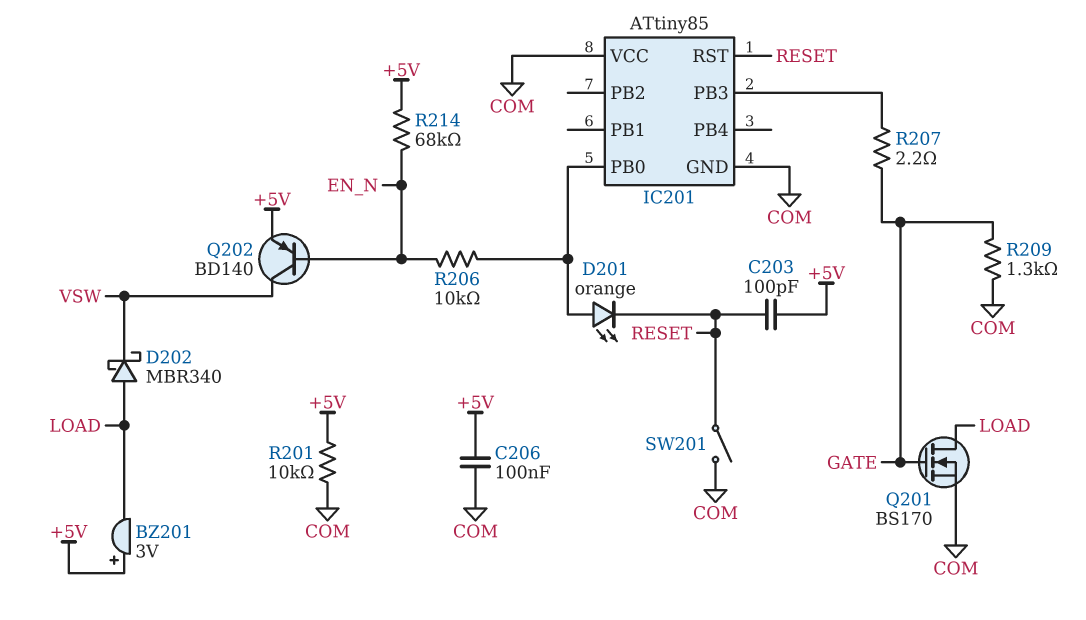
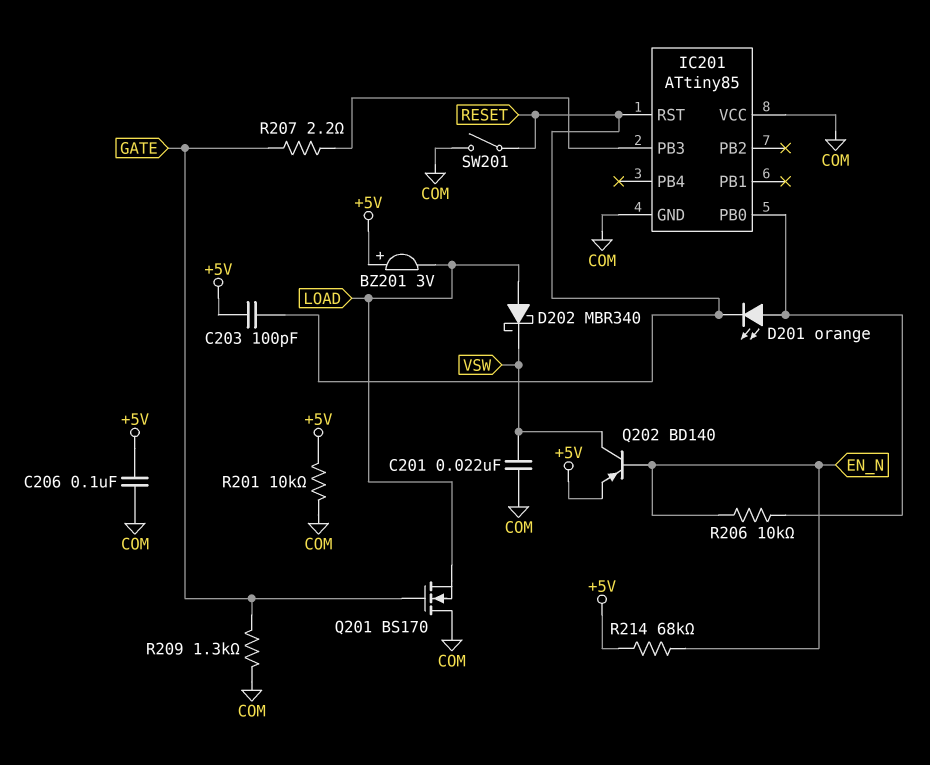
C201: none -> 22nF (COM, VSW)
Q201: NMOS BS170 (G GATE, D LOAD, S COM) -> NMOS BS170 (G GATE, D COM, S LOAD)

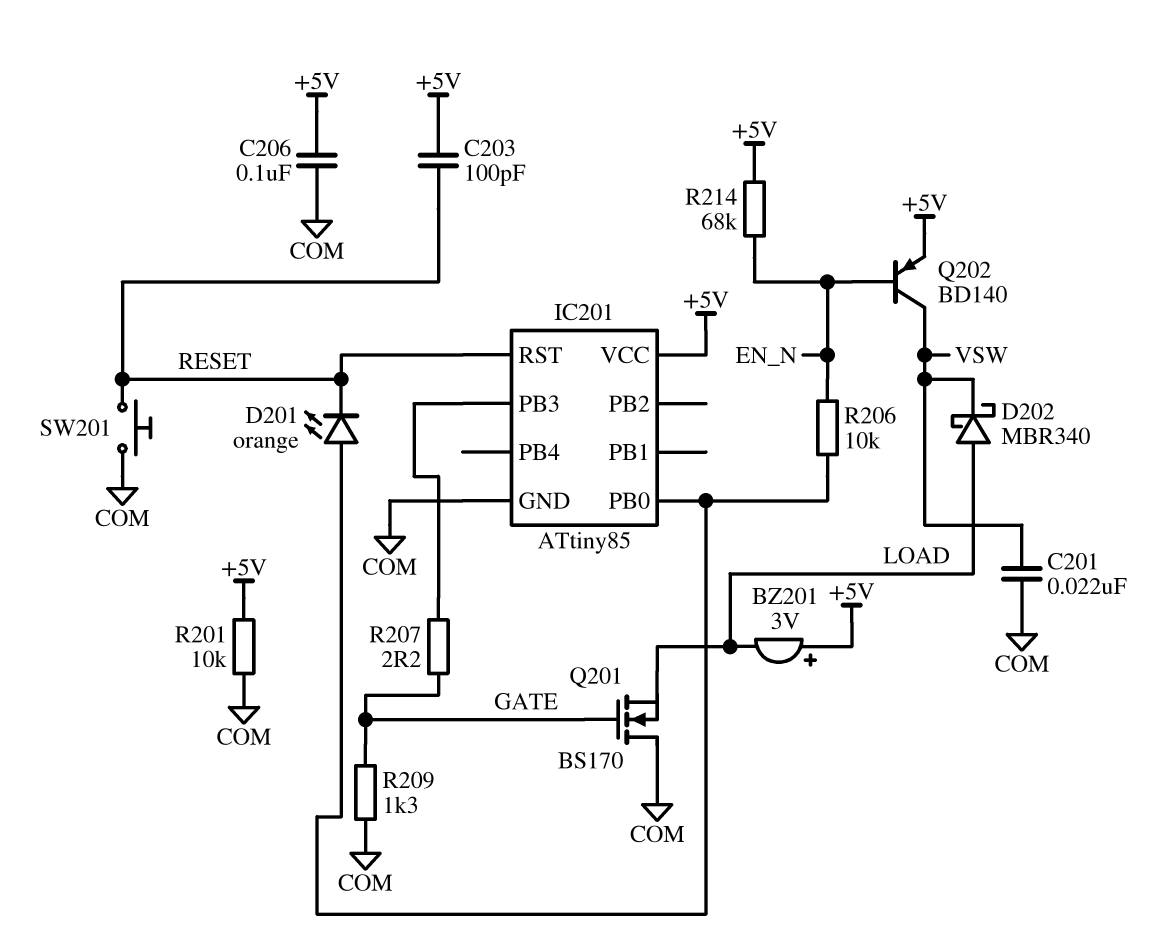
IC201 pin VCC: COM -> +5V
SW201: switch (COM, RESET) -> button (COM, RESET)

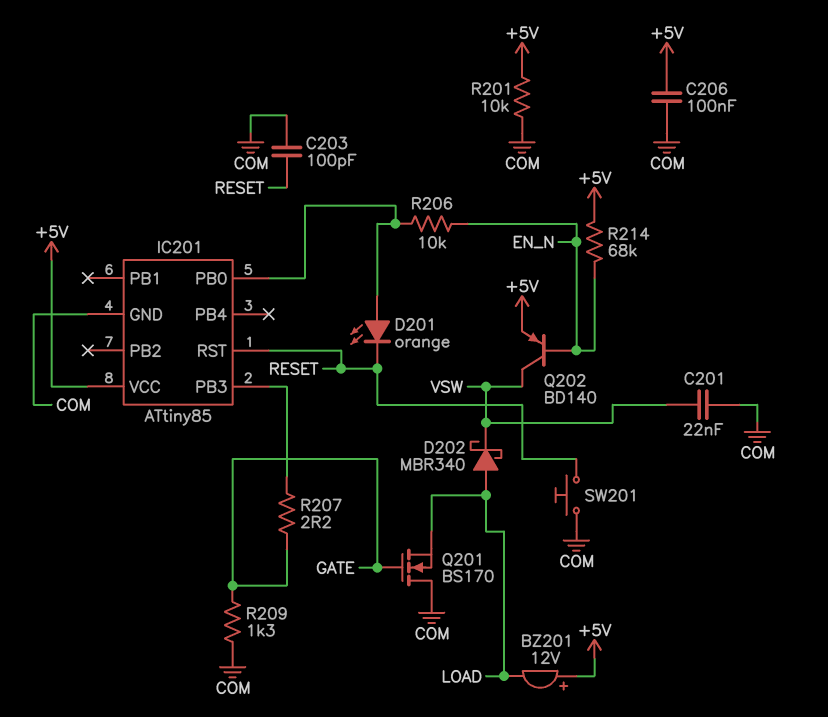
BZ201: buzzer 3V (plus +5V, minus LOAD) -> buzzer 12V (plus +5V, minus LOAD)
C203: 100pF (+5V, RESET) -> 100pF (COM, RESET)

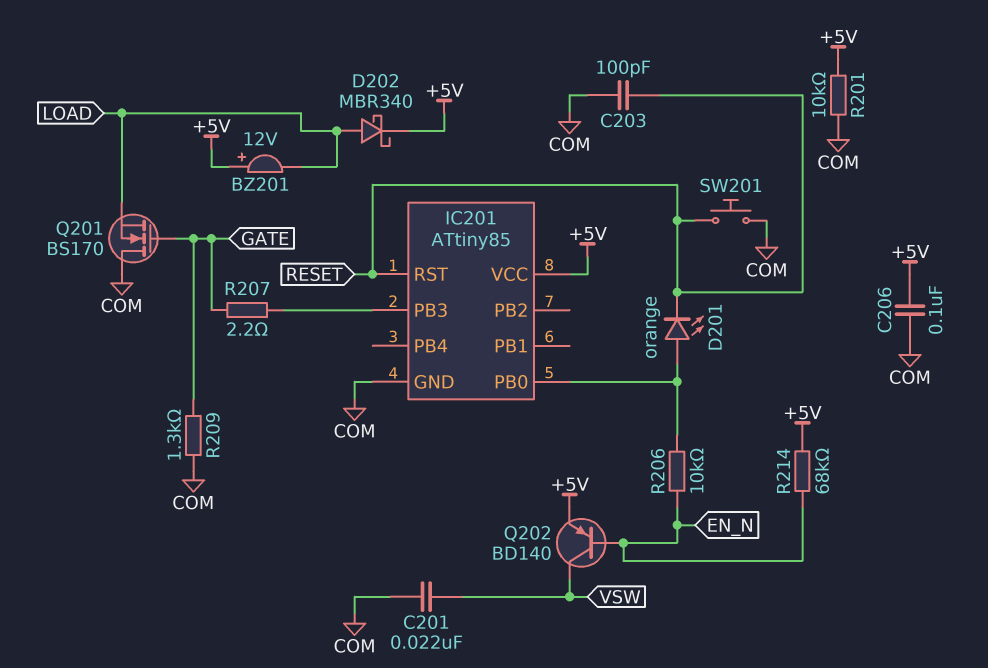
D202: schottky MBR340 (A LOAD, K VSW) -> schottky MBR340 (A LOAD, K +5V)

